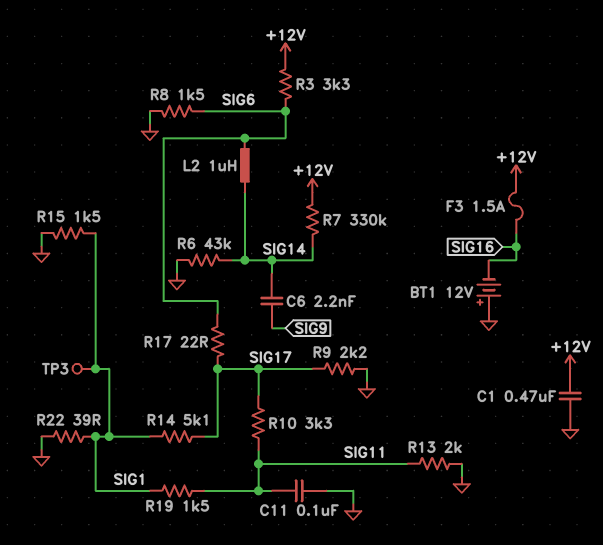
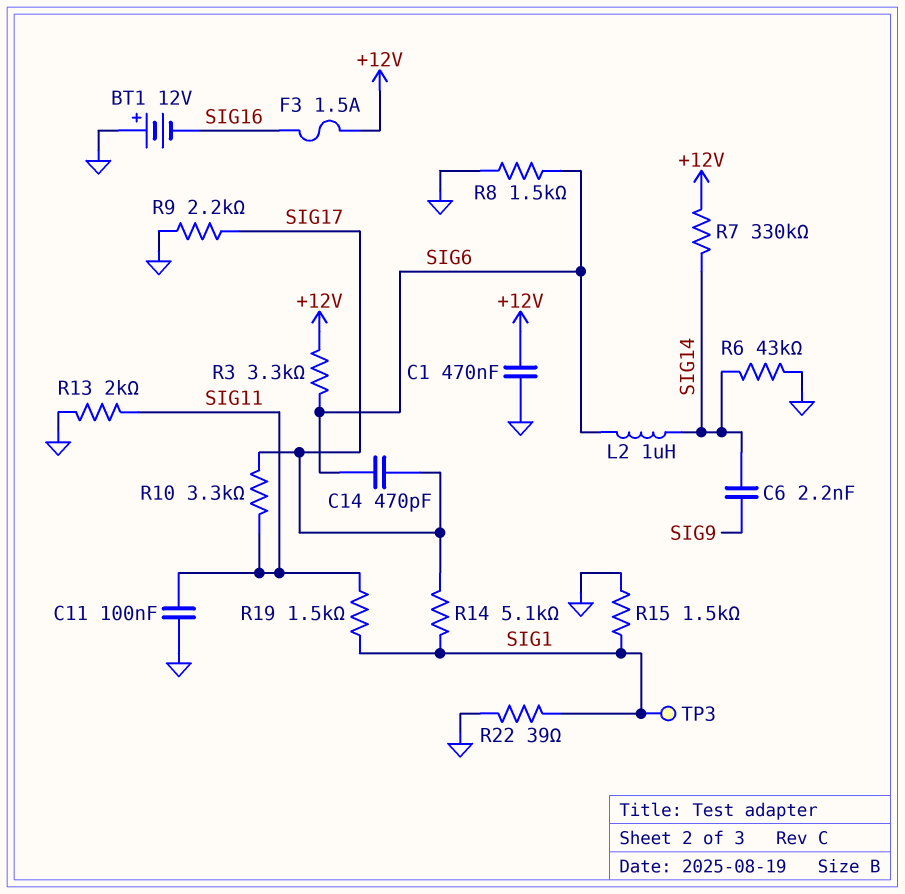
C14: none -> 470pF (SIG6, SIG17)
R17: 22 (SIG6, SIG17) -> none

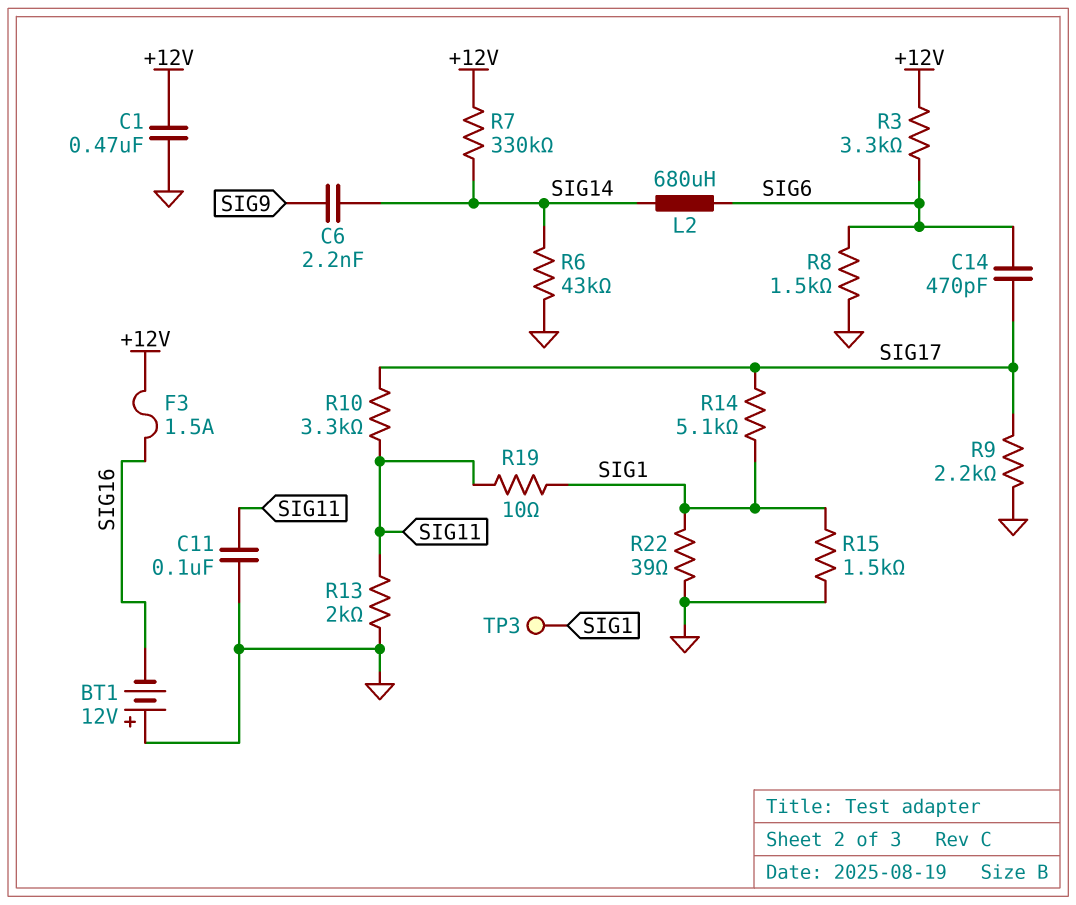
L2: 1uH (SIG6, SIG14) -> 680uH (SIG6, SIG14)
R19: 1.5k (SIG1, SIG11) -> 10 (SIG1, SIG11)

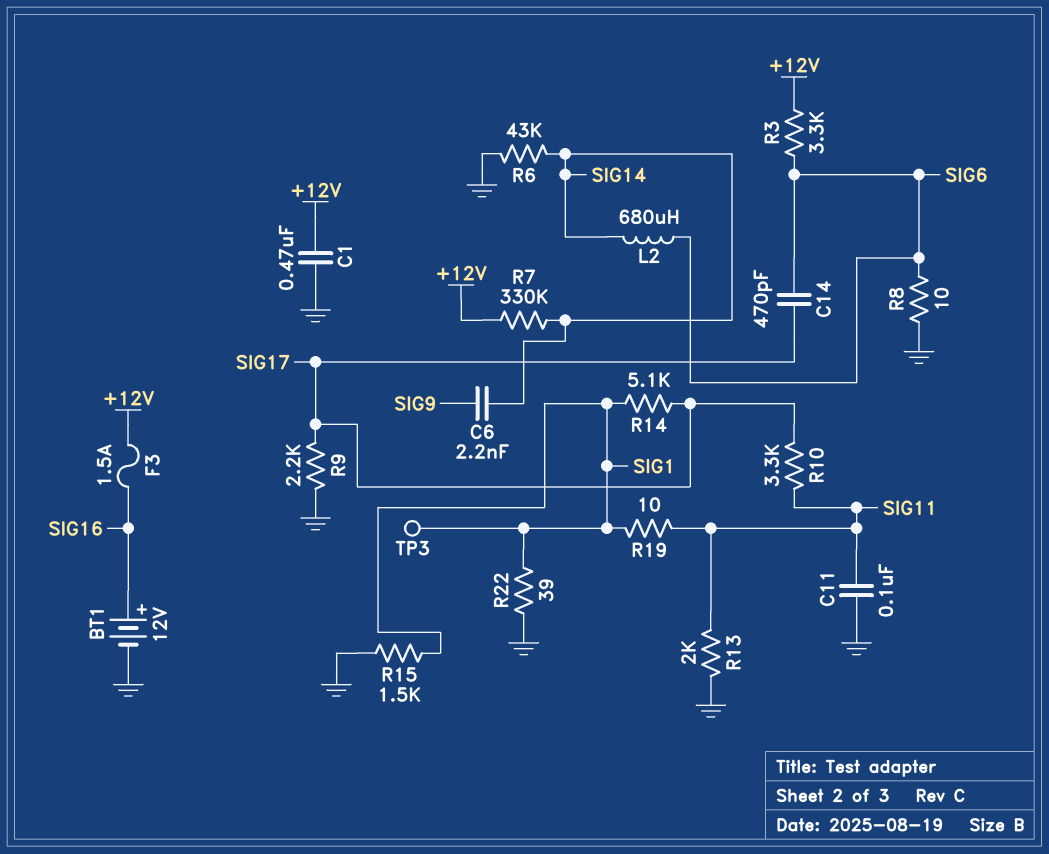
BT1: 12V (plus GND, minus SIG16) -> 12V (plus SIG16, minus GND)
R8: 1.5k (GND, SIG6) -> 10 (GND, SIG6)

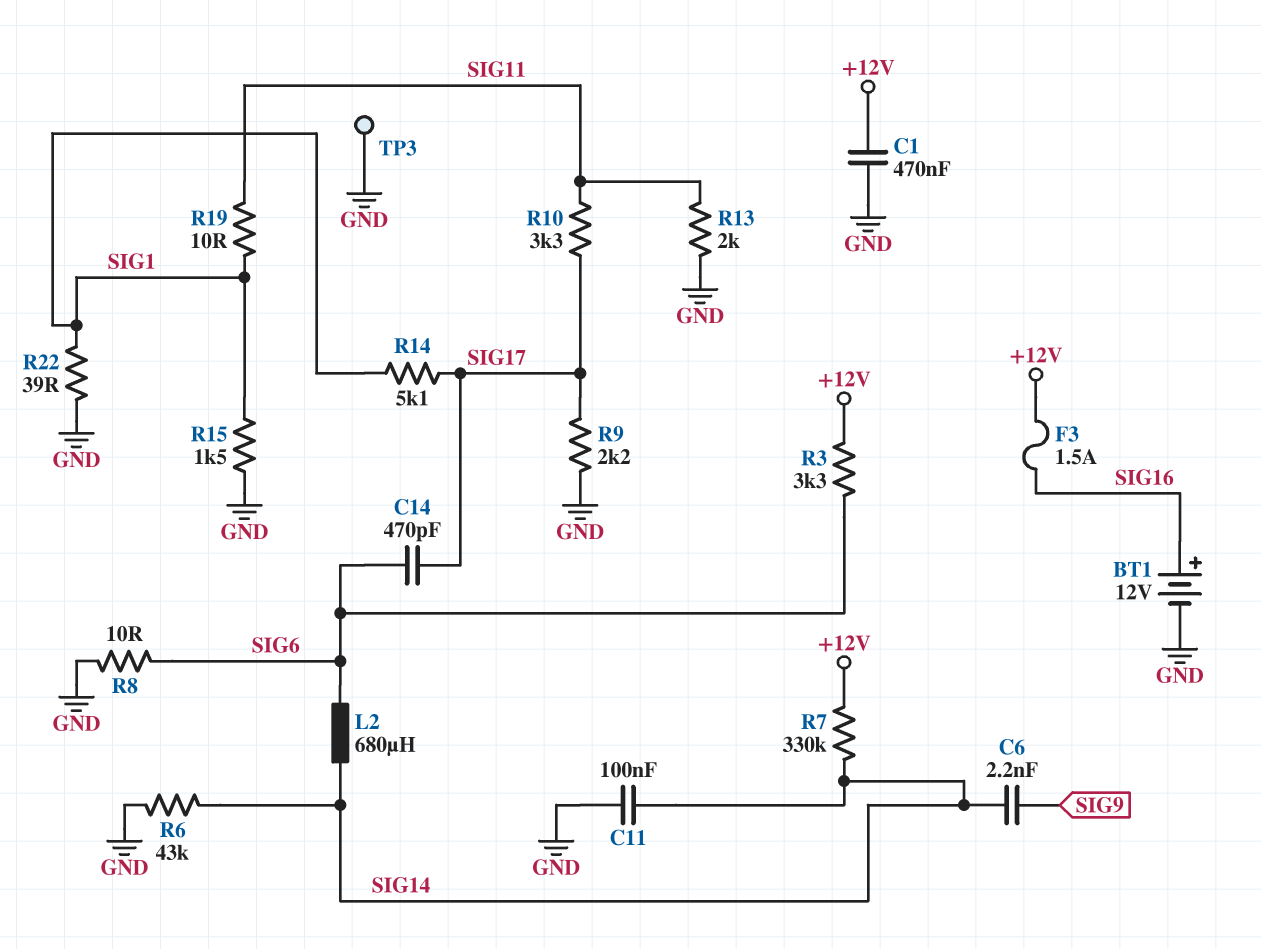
C11: 100nF (GND, SIG11) -> 100nF (GND, SIG14)
TP3: test point (SIG1) -> test point (GND)

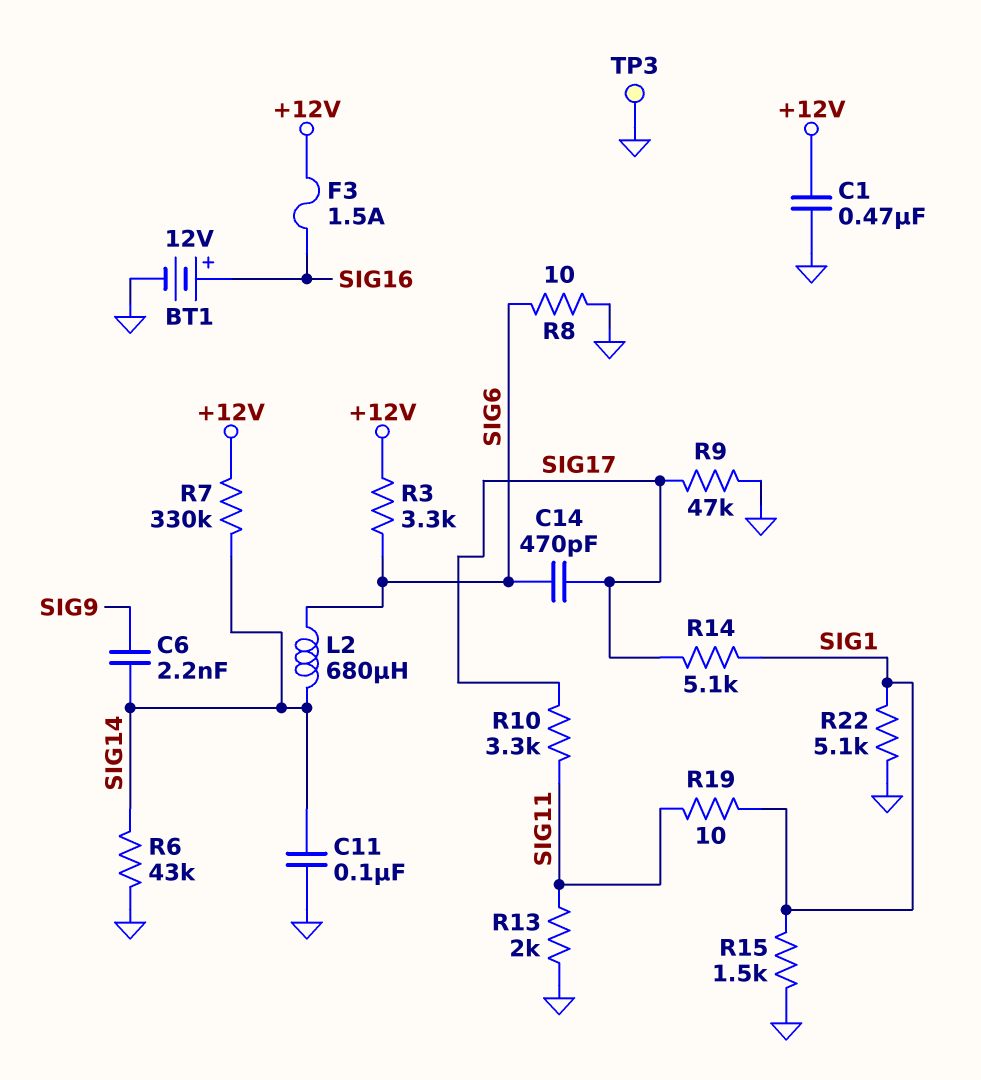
R9: 2.2k (GND, SIG17) -> 47k (GND, SIG17)
R22: 39 (GND, SIG1) -> 5.1k (GND, SIG1)

